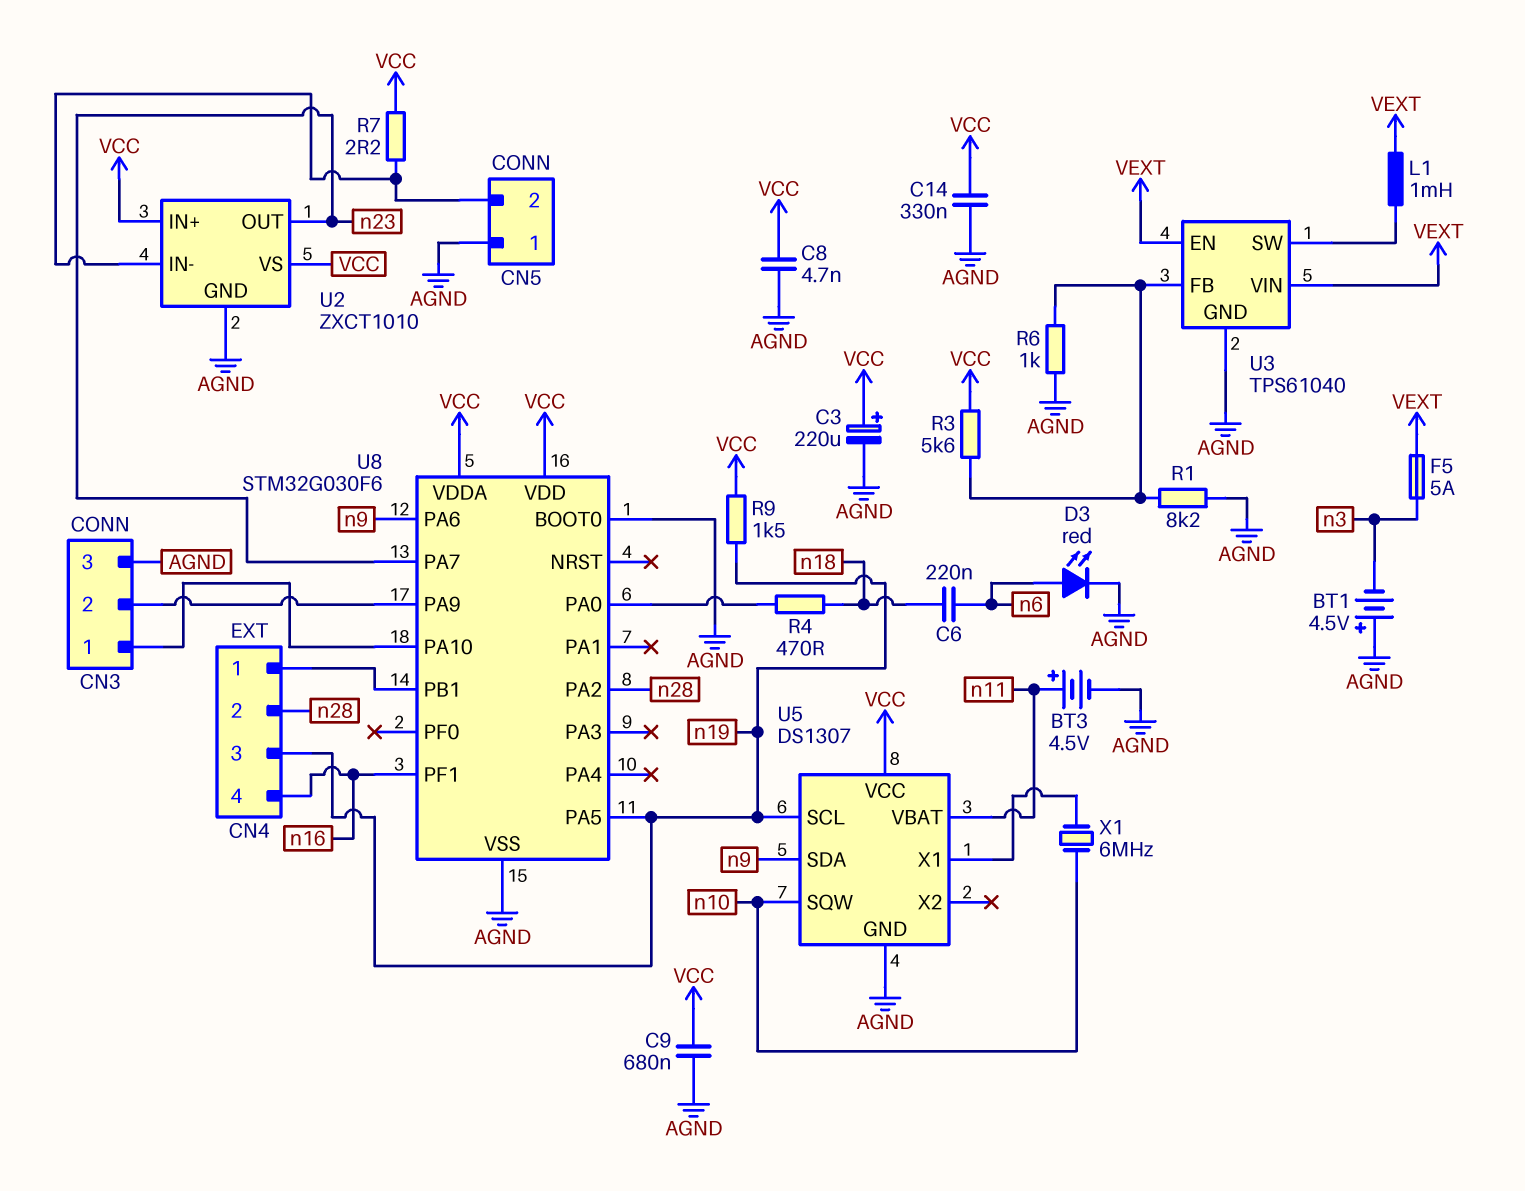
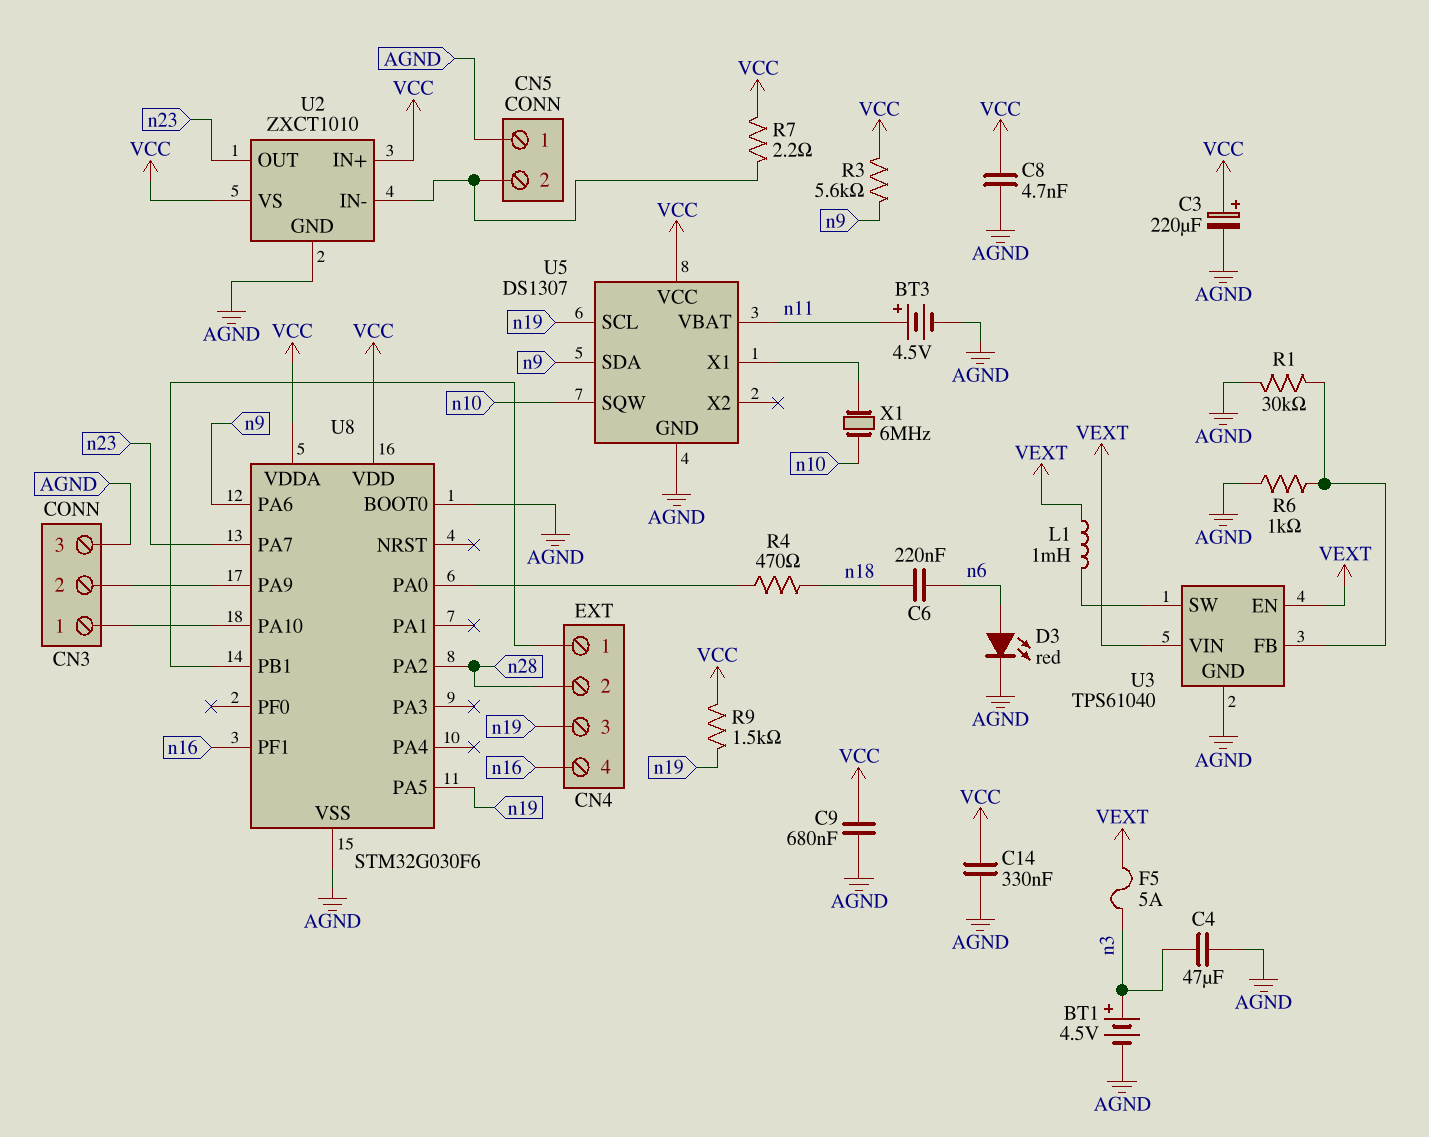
BT1: 4.5V (plus AGND, minus n3) -> 4.5V (plus n3, minus AGND)
C4: none -> 47uF (AGND, n3)
R1: 8.2k (AGND, U3/FB) -> 30k (AGND, U3/FB)
R3: 5.6k (U3/FB, VCC) -> 5.6k (VCC, n9)

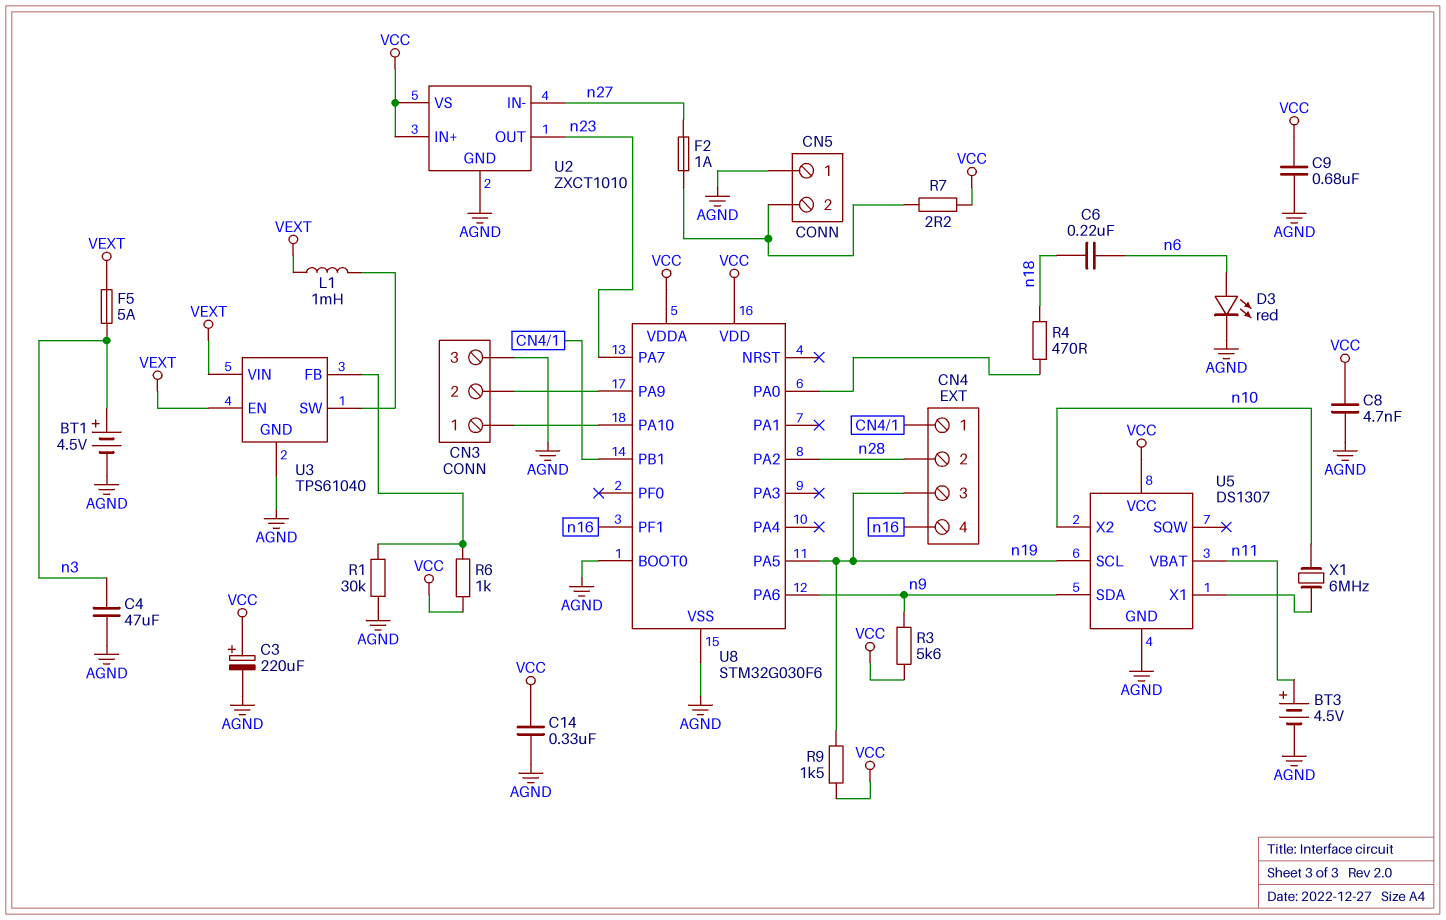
F2: none -> 1A (CN5/2, n27)
R6: 1k (AGND, U3/FB) -> 1k (U3/FB, VCC)
U2 pin IN-: CN5/2 -> n27
U5 pin SQW: n10 -> none
U5 pin X2: none -> n10

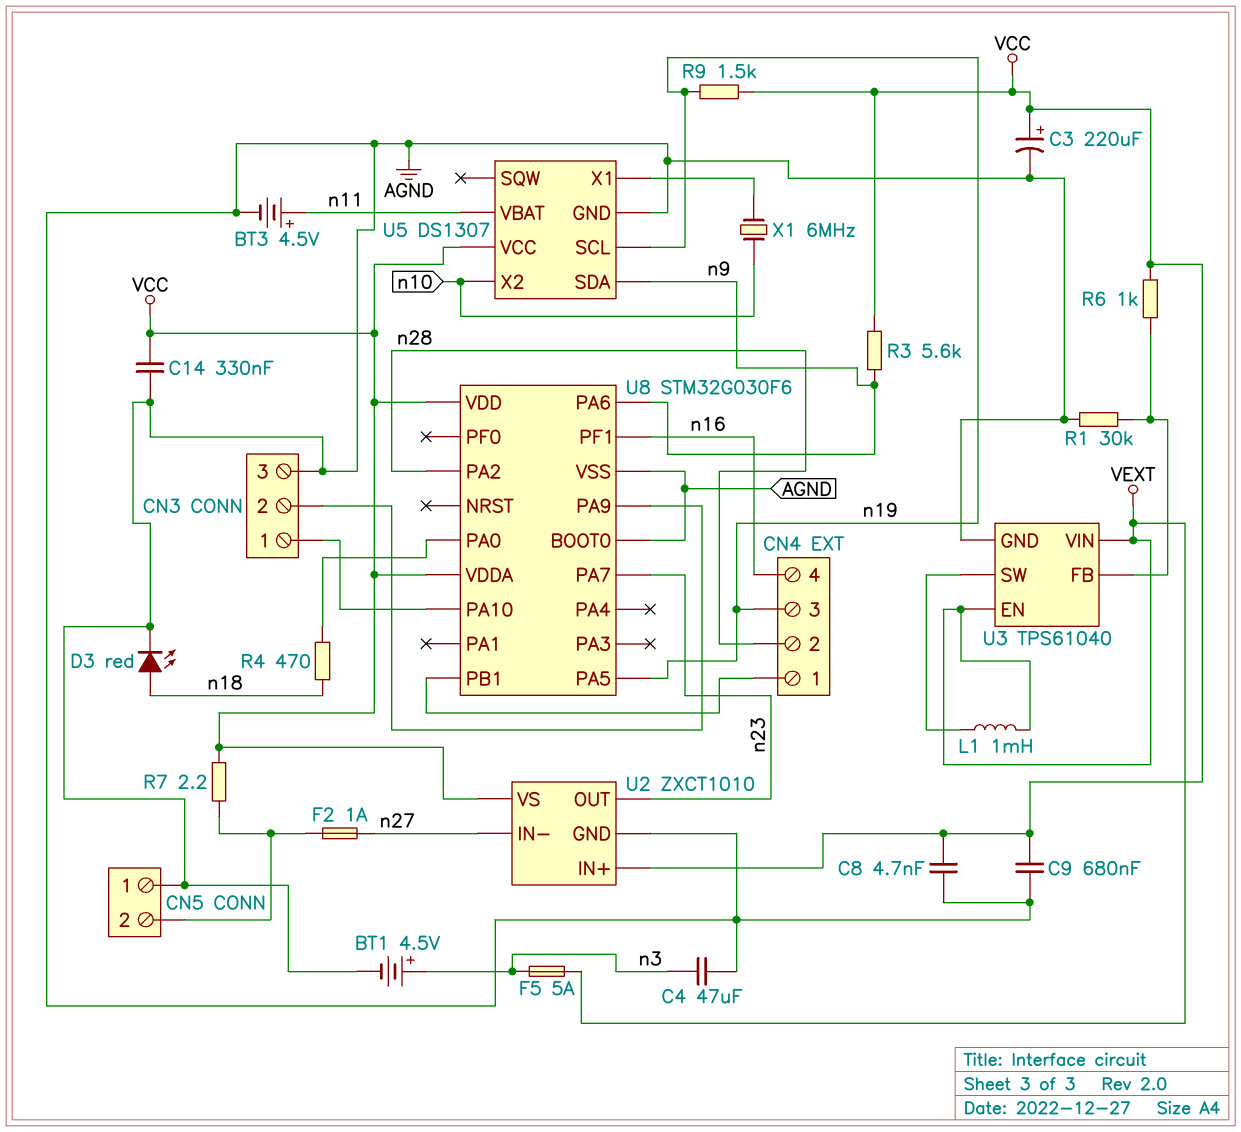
C6: 220nF (n6, n18) -> none
D3: LED red (A n6, K AGND) -> LED red (A n18, K AGND)

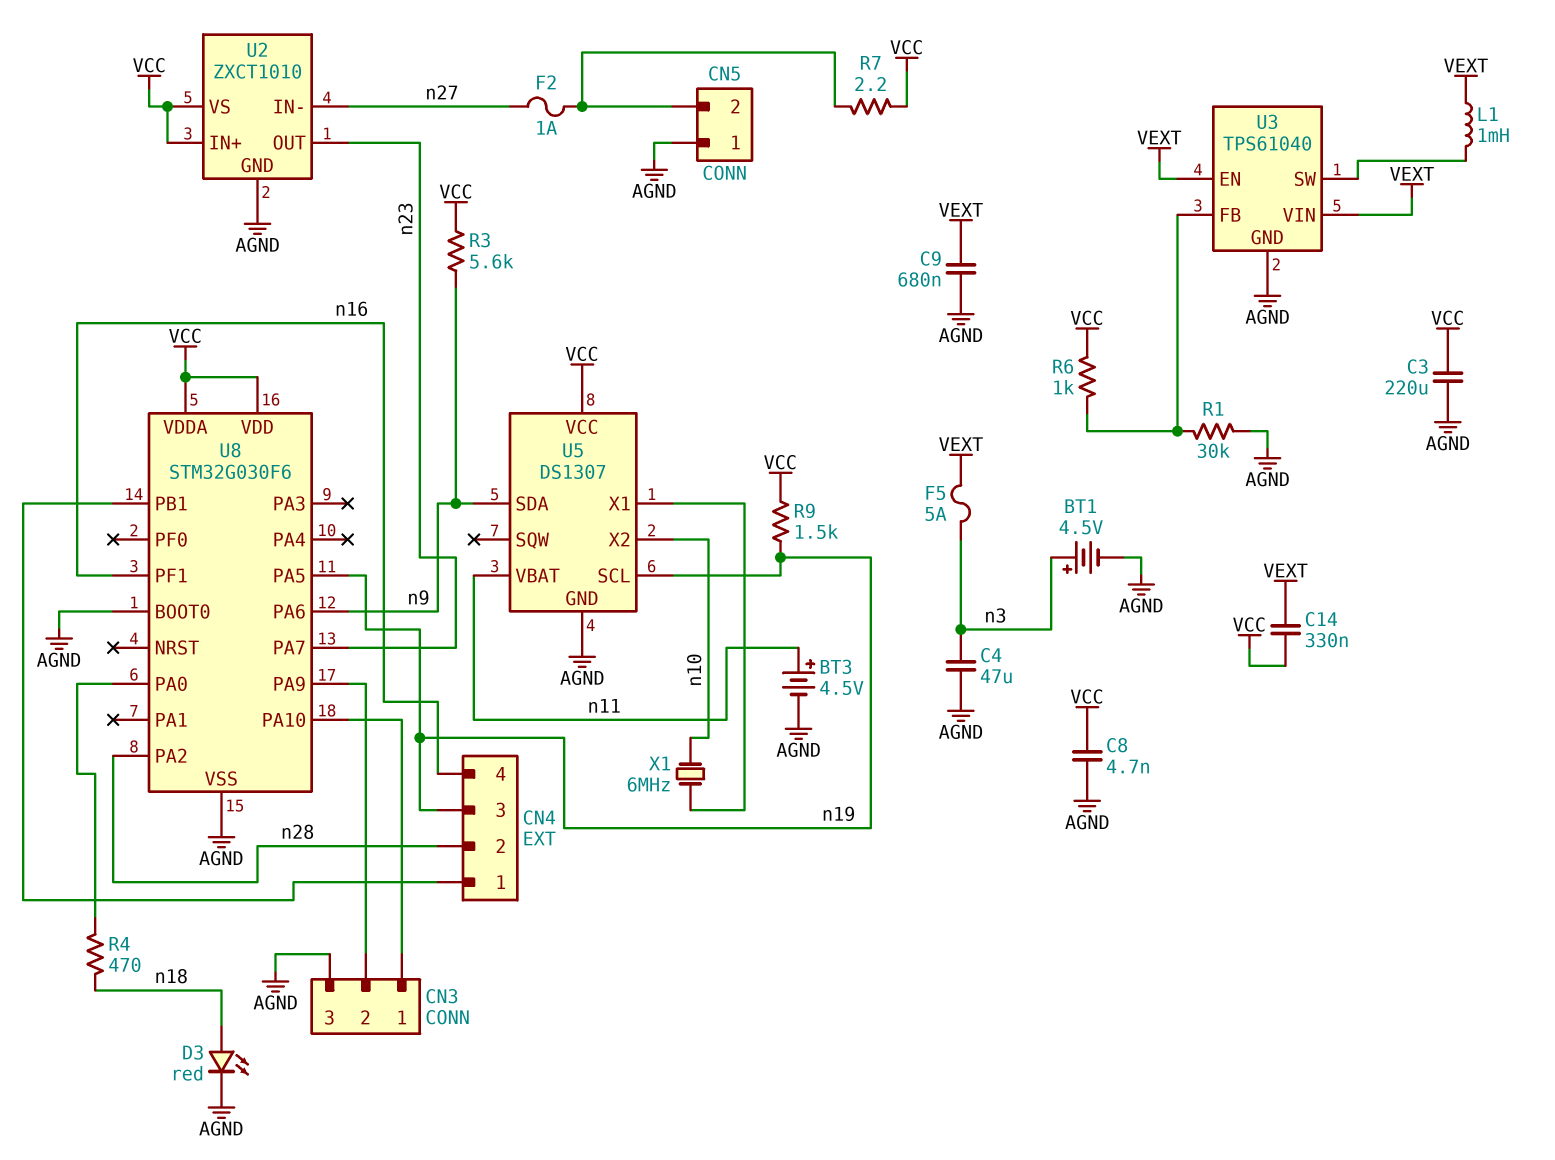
C3: 220uF (plus VCC, minus AGND) -> 220uF (AGND, VCC)
C9: 680nF (AGND, VCC) -> 680nF (AGND, VEXT)
C14: 330nF (AGND, VCC) -> 330nF (VCC, VEXT)

